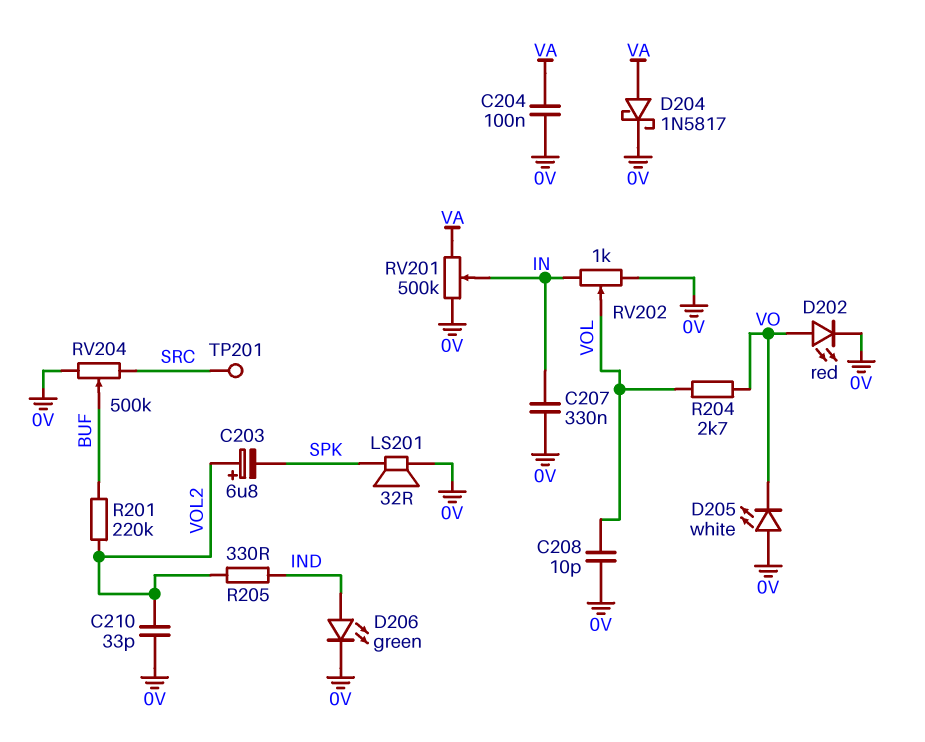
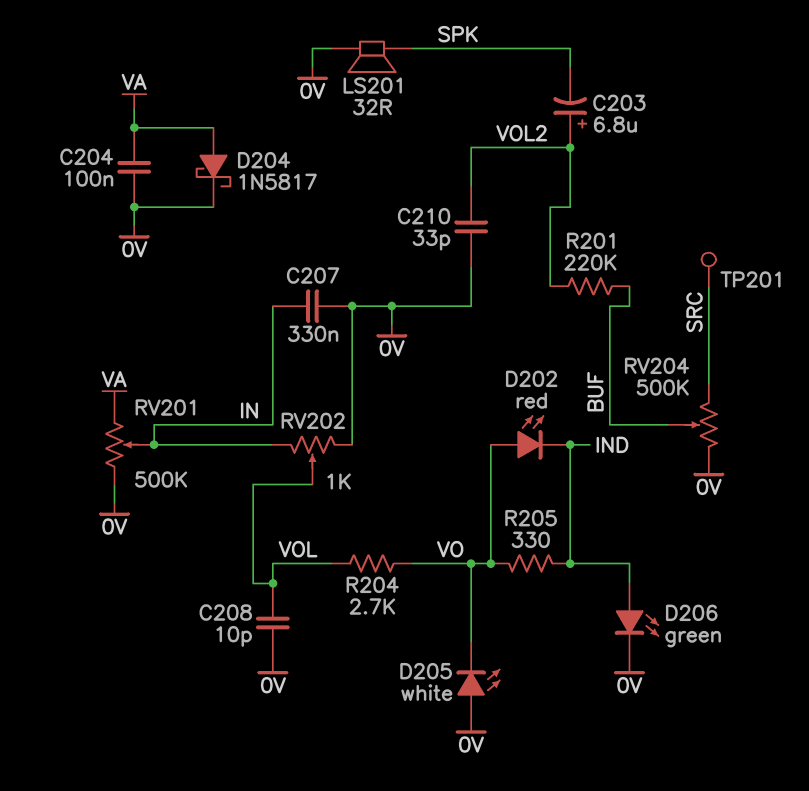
D202: LED red (A VO, K 0V) -> LED red (A VO, K IND)
R205: 330 (IND, VOL2) -> 330 (IND, VO)

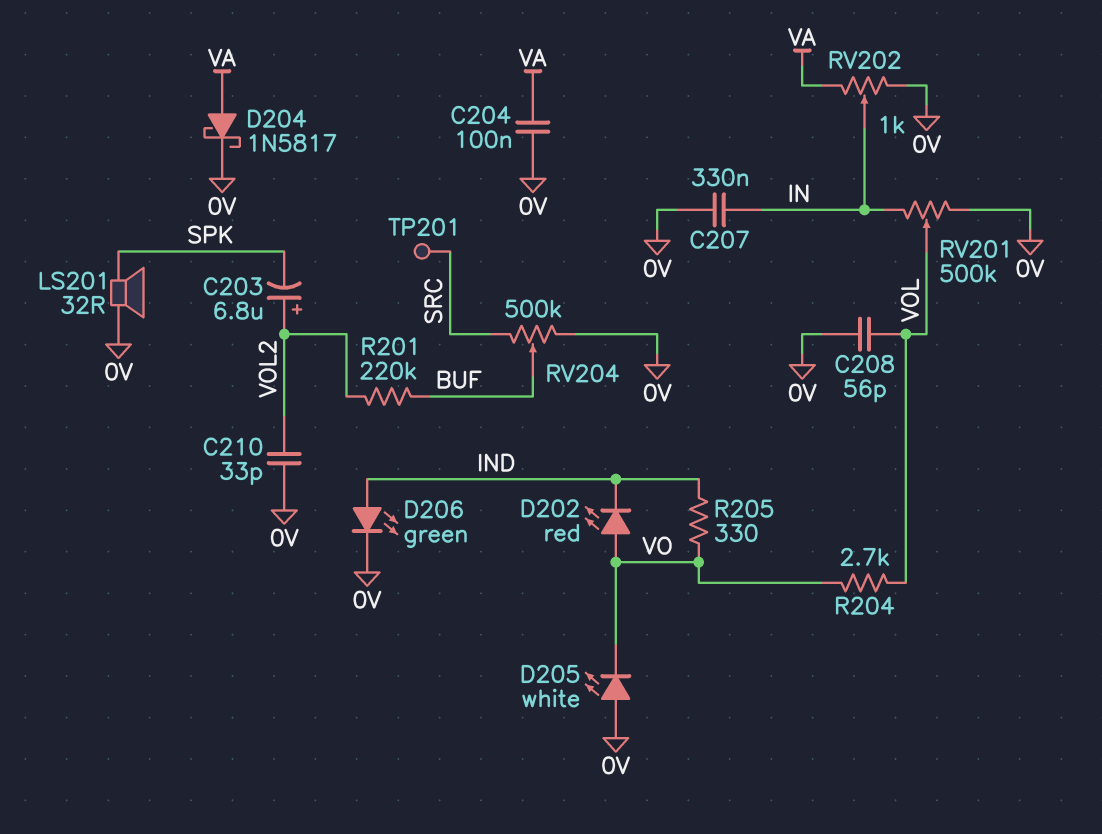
C208: 10pF (0V, VOL) -> 56pF (0V, VOL)
RV201: 500k (0V, VA, wiper IN) -> 500k (0V, IN, wiper VOL)
RV202: 1k (0V, IN, wiper VOL) -> 1k (0V, VA, wiper IN)

